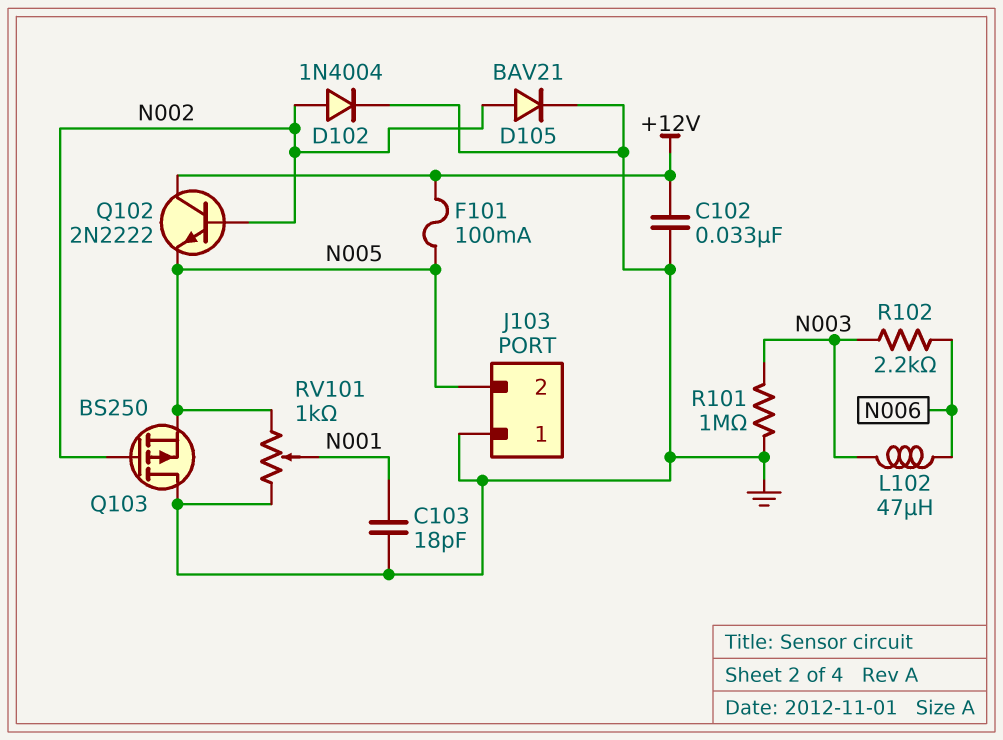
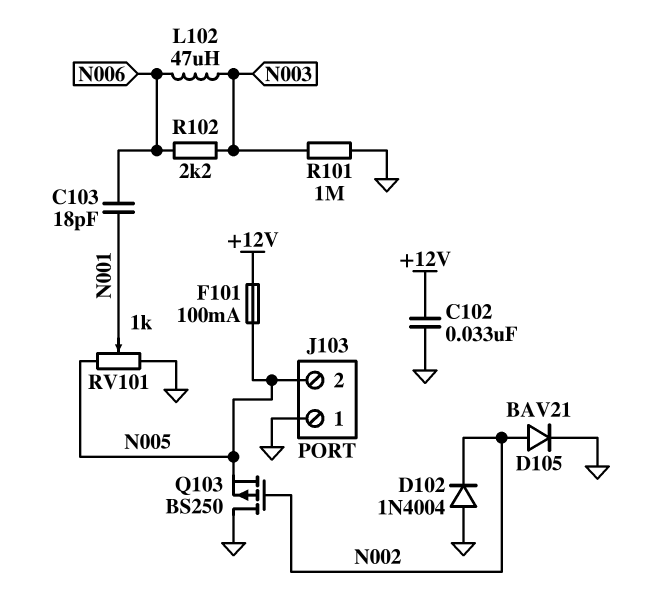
C103: 18pF (GND, N001) -> 18pF (N001, N006)
D102: diode 1N4004 (A N002, K GND) -> diode 1N4004 (A GND, K N002)
Q102: NPN 2N2222 (B N002, C +12V, E N005) -> none

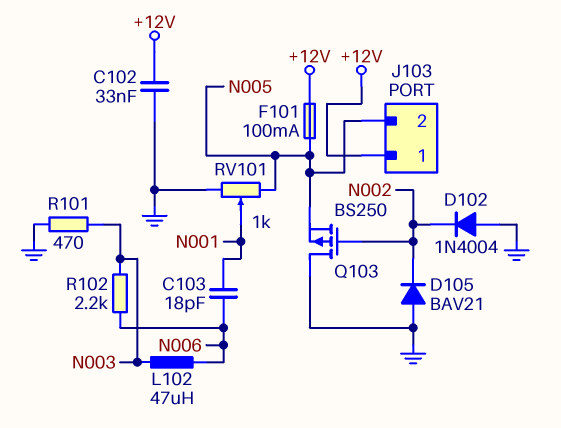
D105: diode BAV21 (A N002, K GND) -> diode BAV21 (A GND, K N002)
J103 pin 1: GND -> +12V
R101: 1M (GND, N003) -> 470 (GND, N003)

